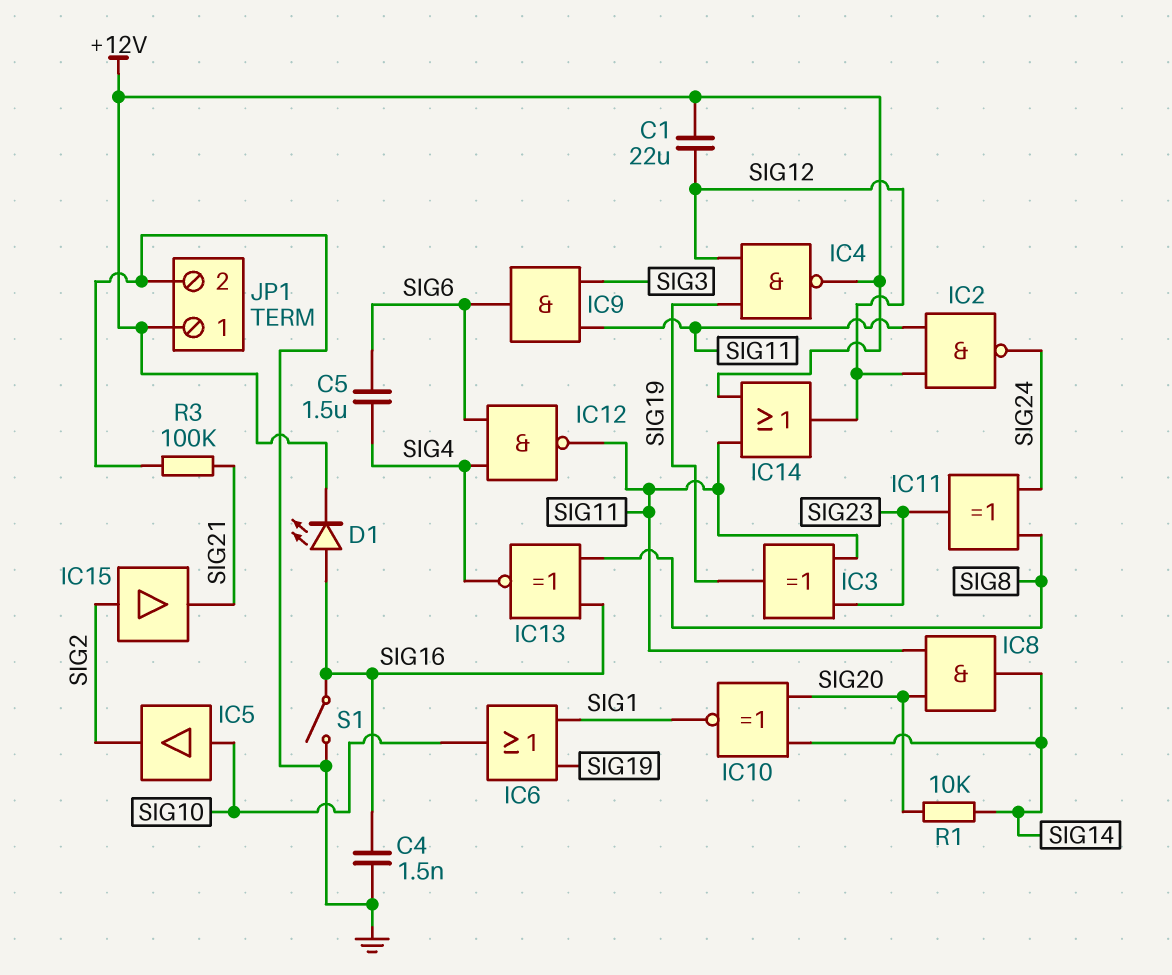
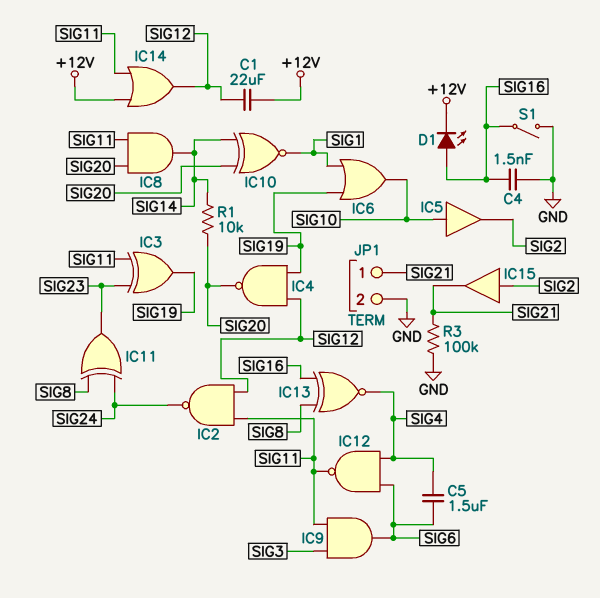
IC4: NAND (in SIG12, in SIG19, out +12V) -> NAND (in SIG12, in SIG19, out SIG20)
JP1 pin 1: +12V -> SIG21

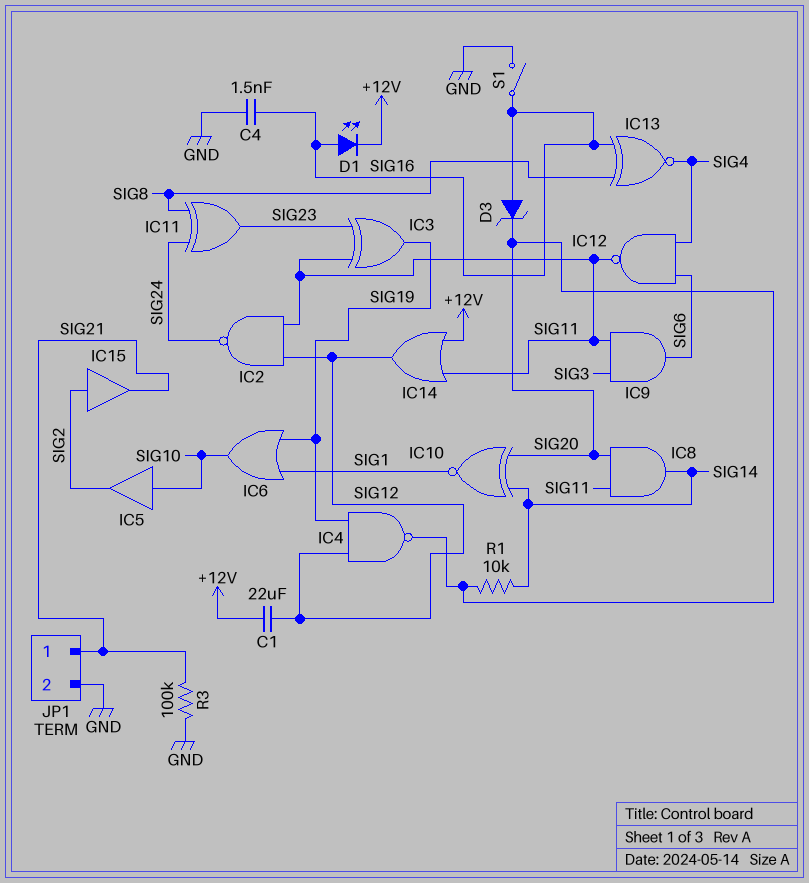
C5: 1.5uF (SIG4, SIG6) -> none
D3: none -> zener (A SIG16, K SIG20)

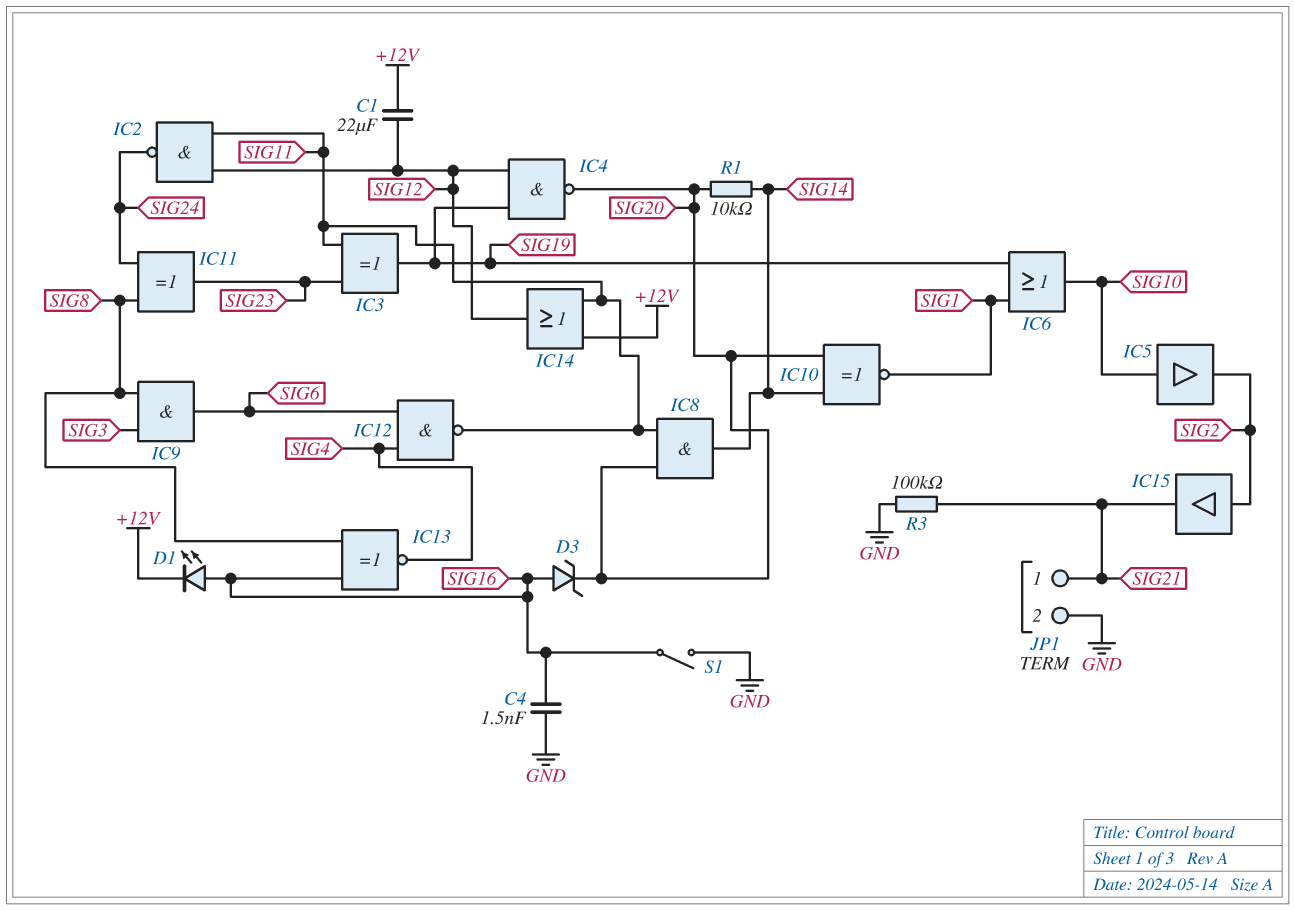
IC9: AND (in SIG3, in SIG11, out SIG6) -> AND (in SIG3, in SIG8, out SIG6)

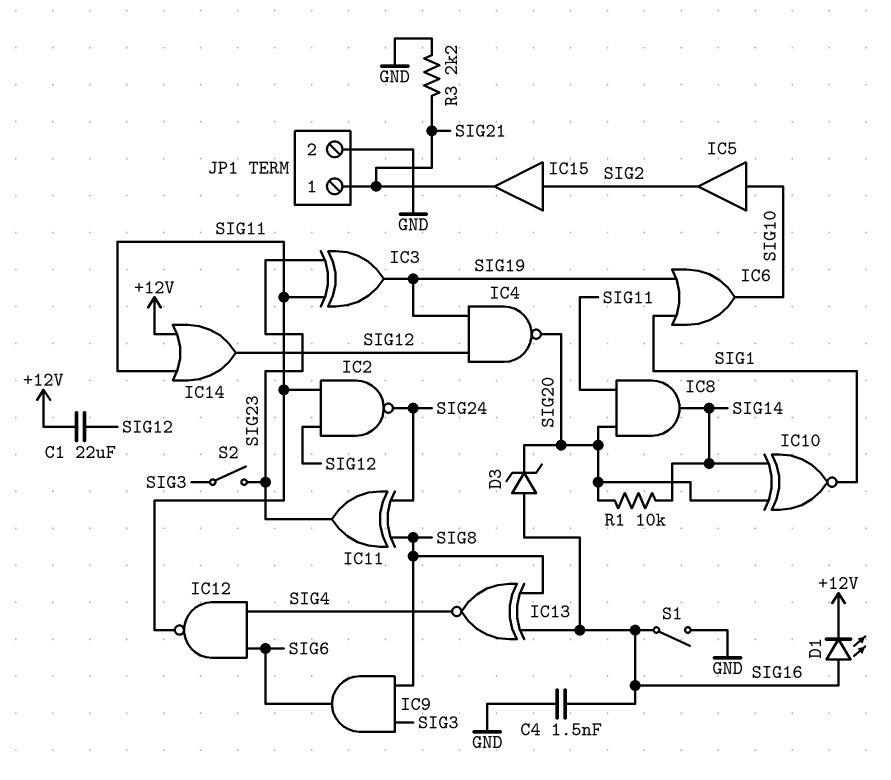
R3: 100k (GND, SIG21) -> 2.2k (GND, SIG21)
S2: none -> switch (SIG3, SIG23)

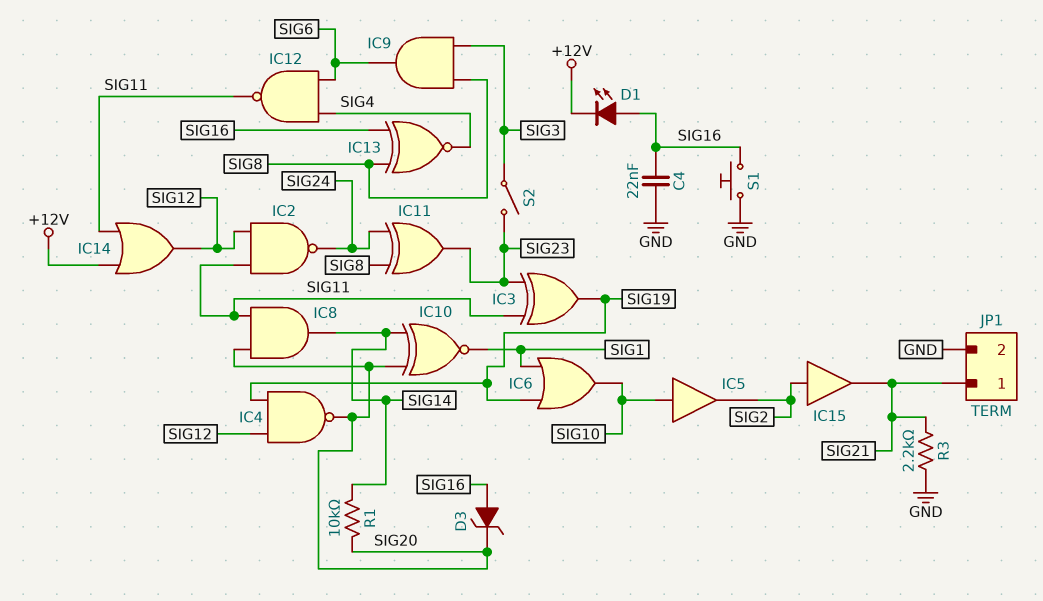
C1: 22uF (+12V, SIG12) -> none
C4: 1.5nF (GND, SIG16) -> 22nF (GND, SIG16)
S1: switch (GND, SIG16) -> button (GND, SIG16)

